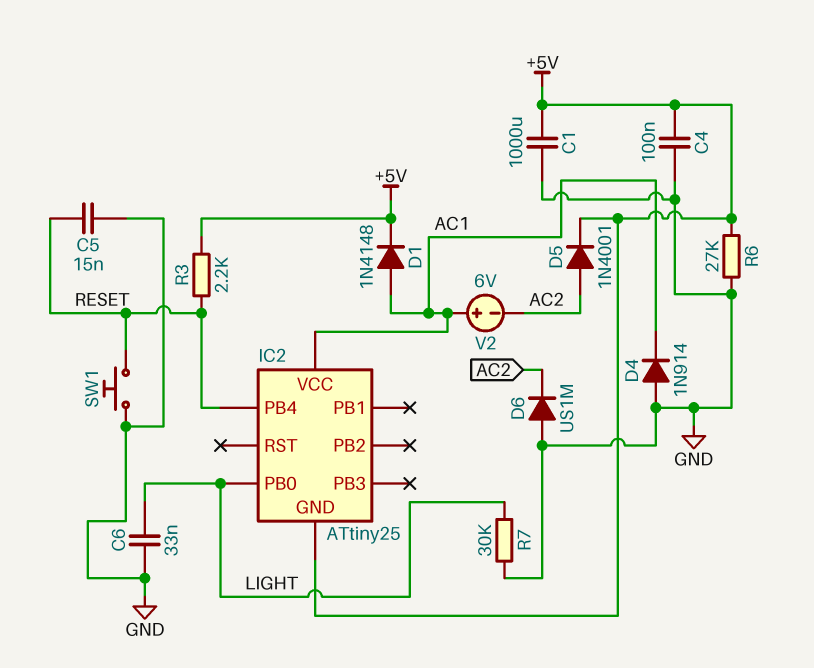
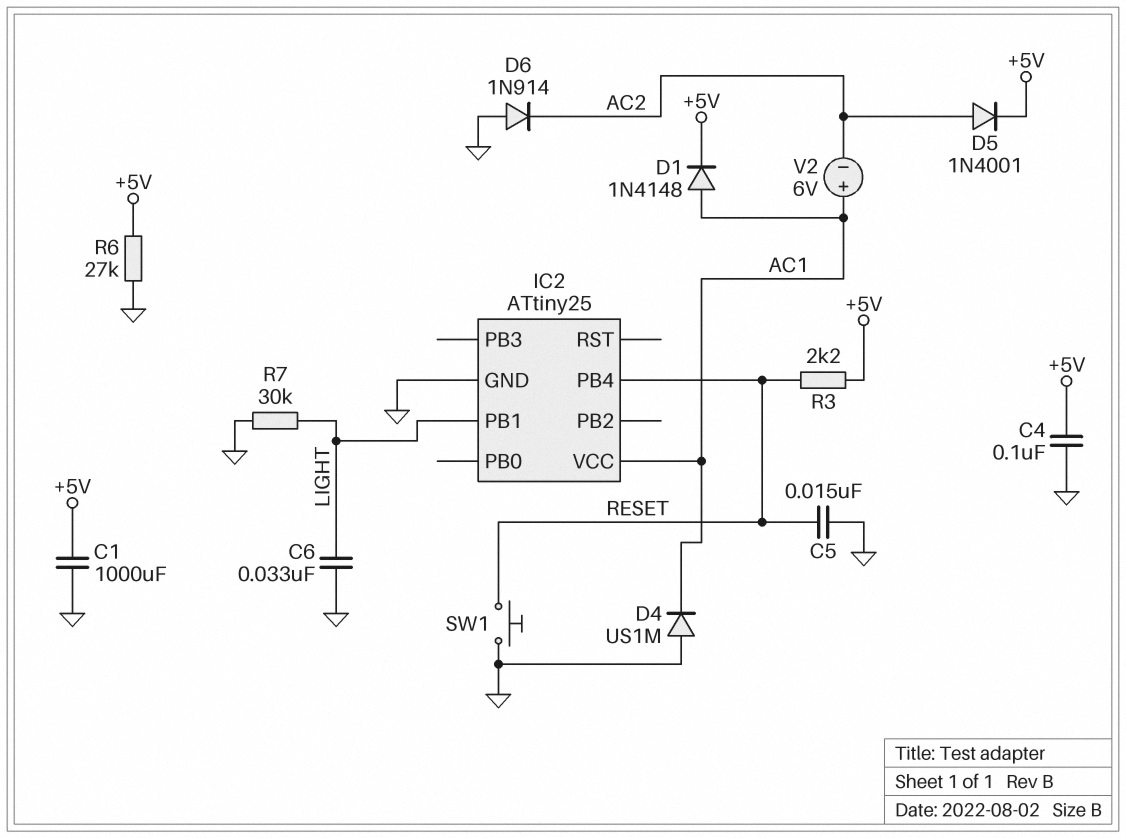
D4: diode 1N914 (A GND, K AC1) -> diode US1M (A GND, K AC1)
D6: diode US1M (A GND, K AC2) -> diode 1N914 (A GND, K AC2)
IC2 pin GND: +5V -> GND
IC2 pin PB0: LIGHT -> none
IC2 pin PB1: none -> LIGHT

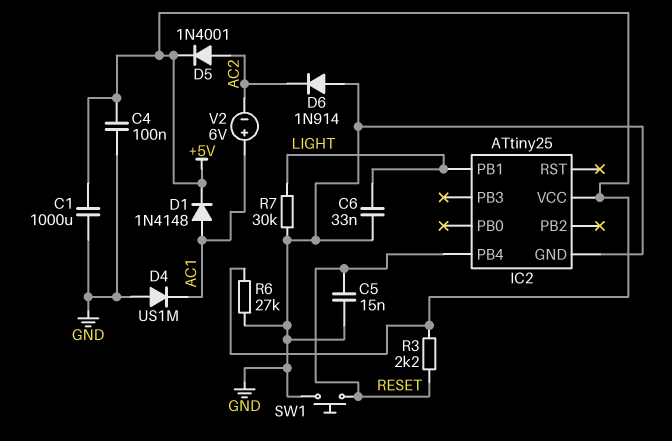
IC2 pin VCC: AC1 -> +5V

